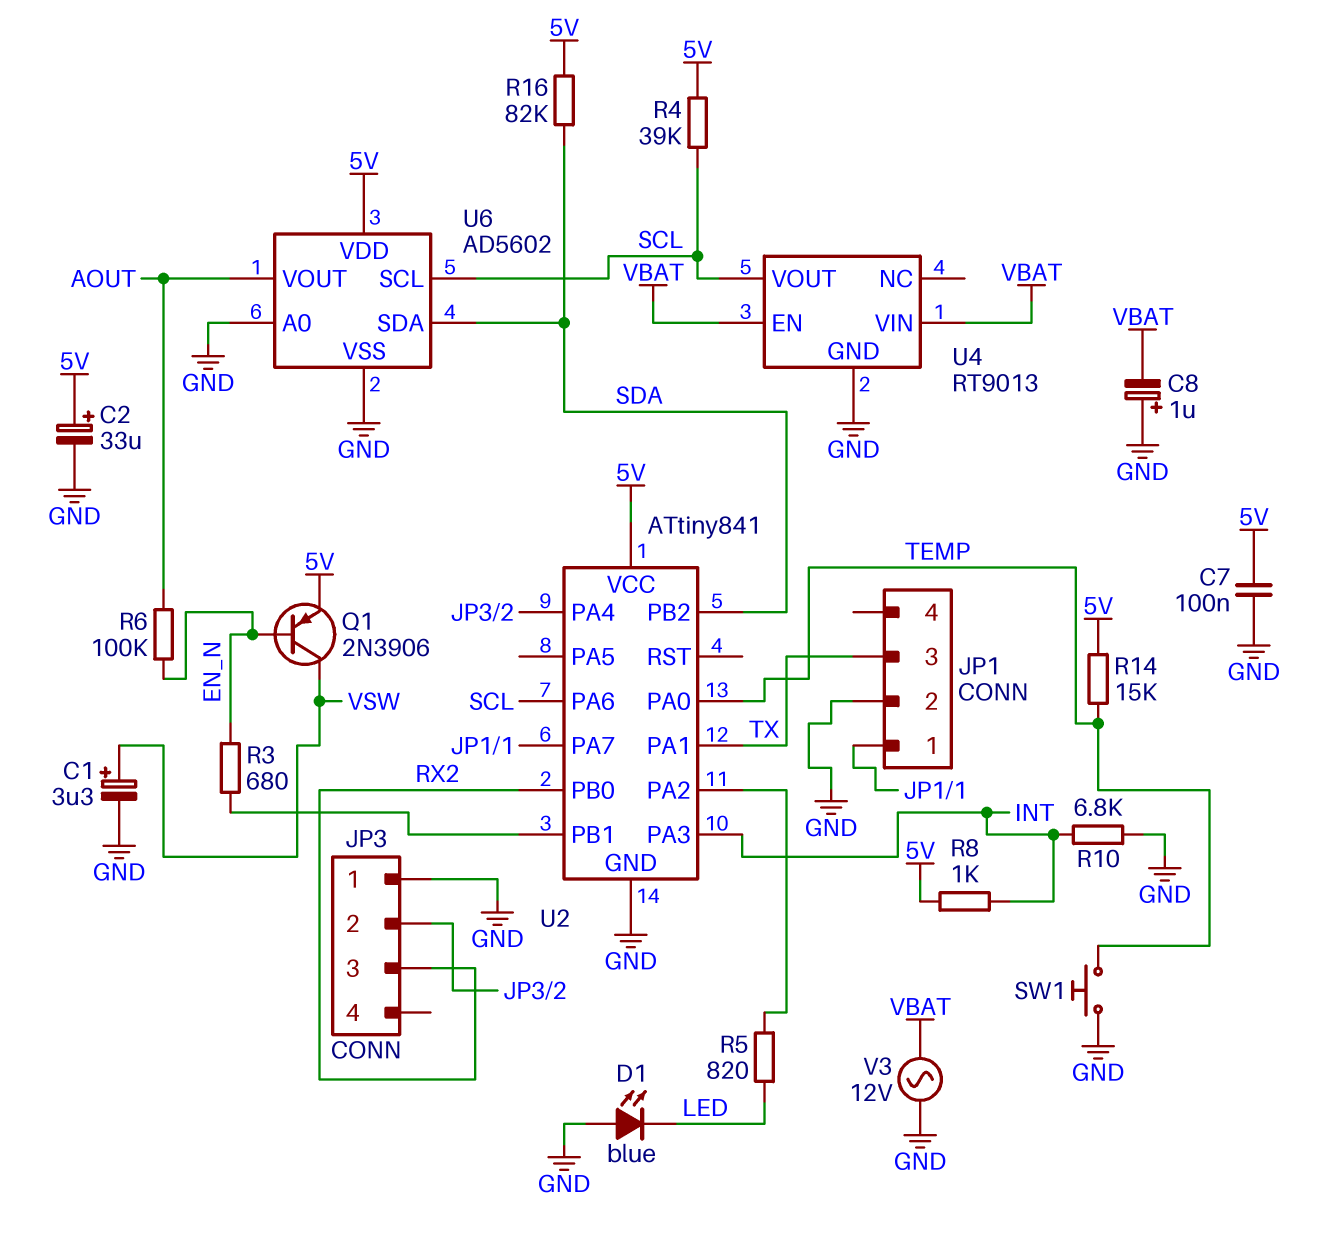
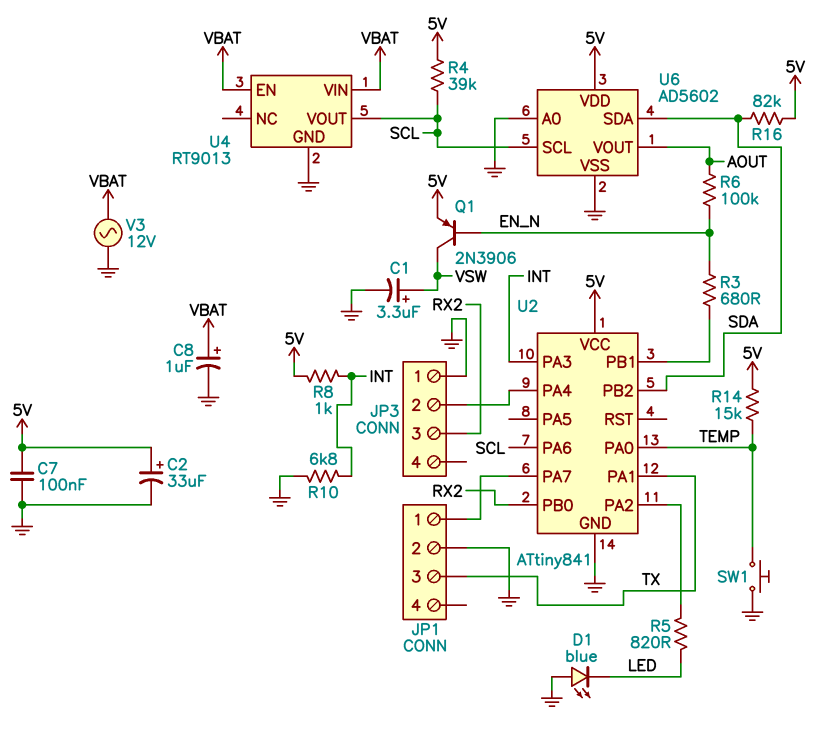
C8: 1uF (plus GND, minus VBAT) -> 1uF (plus VBAT, minus GND)

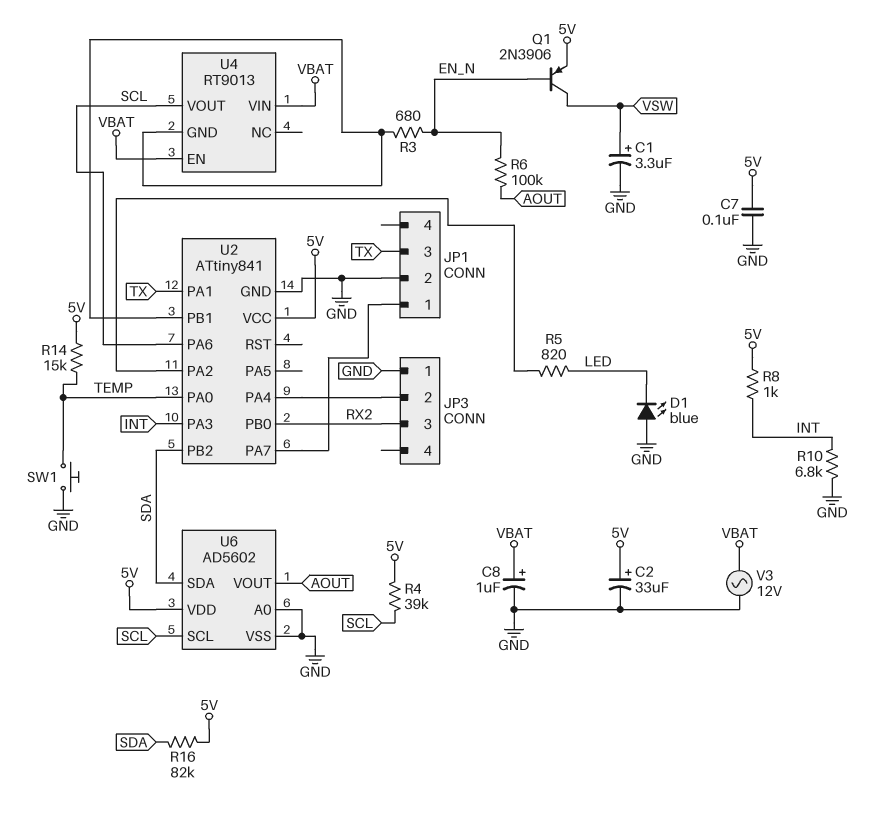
U4 pin GND: GND -> U2/PB1

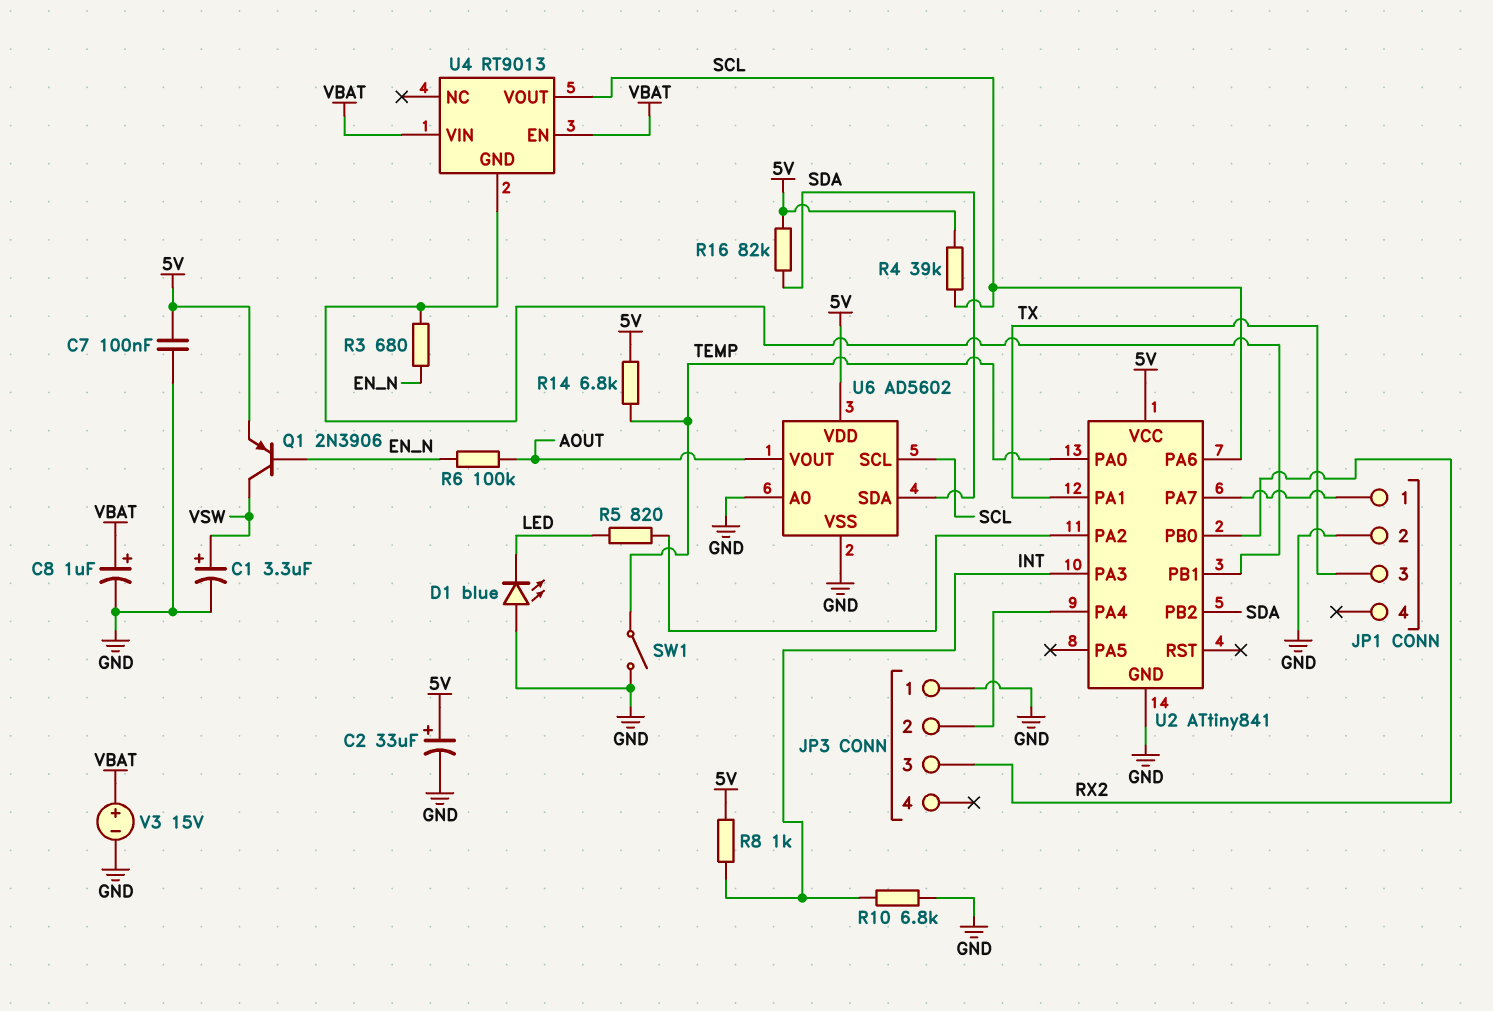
R14: 15k (5V, TEMP) -> 6.8k (5V, TEMP)
SW1: button (GND, TEMP) -> switch (GND, TEMP)
V3: AC 12V (GND, VBAT) -> 15V (plus VBAT, minus GND)

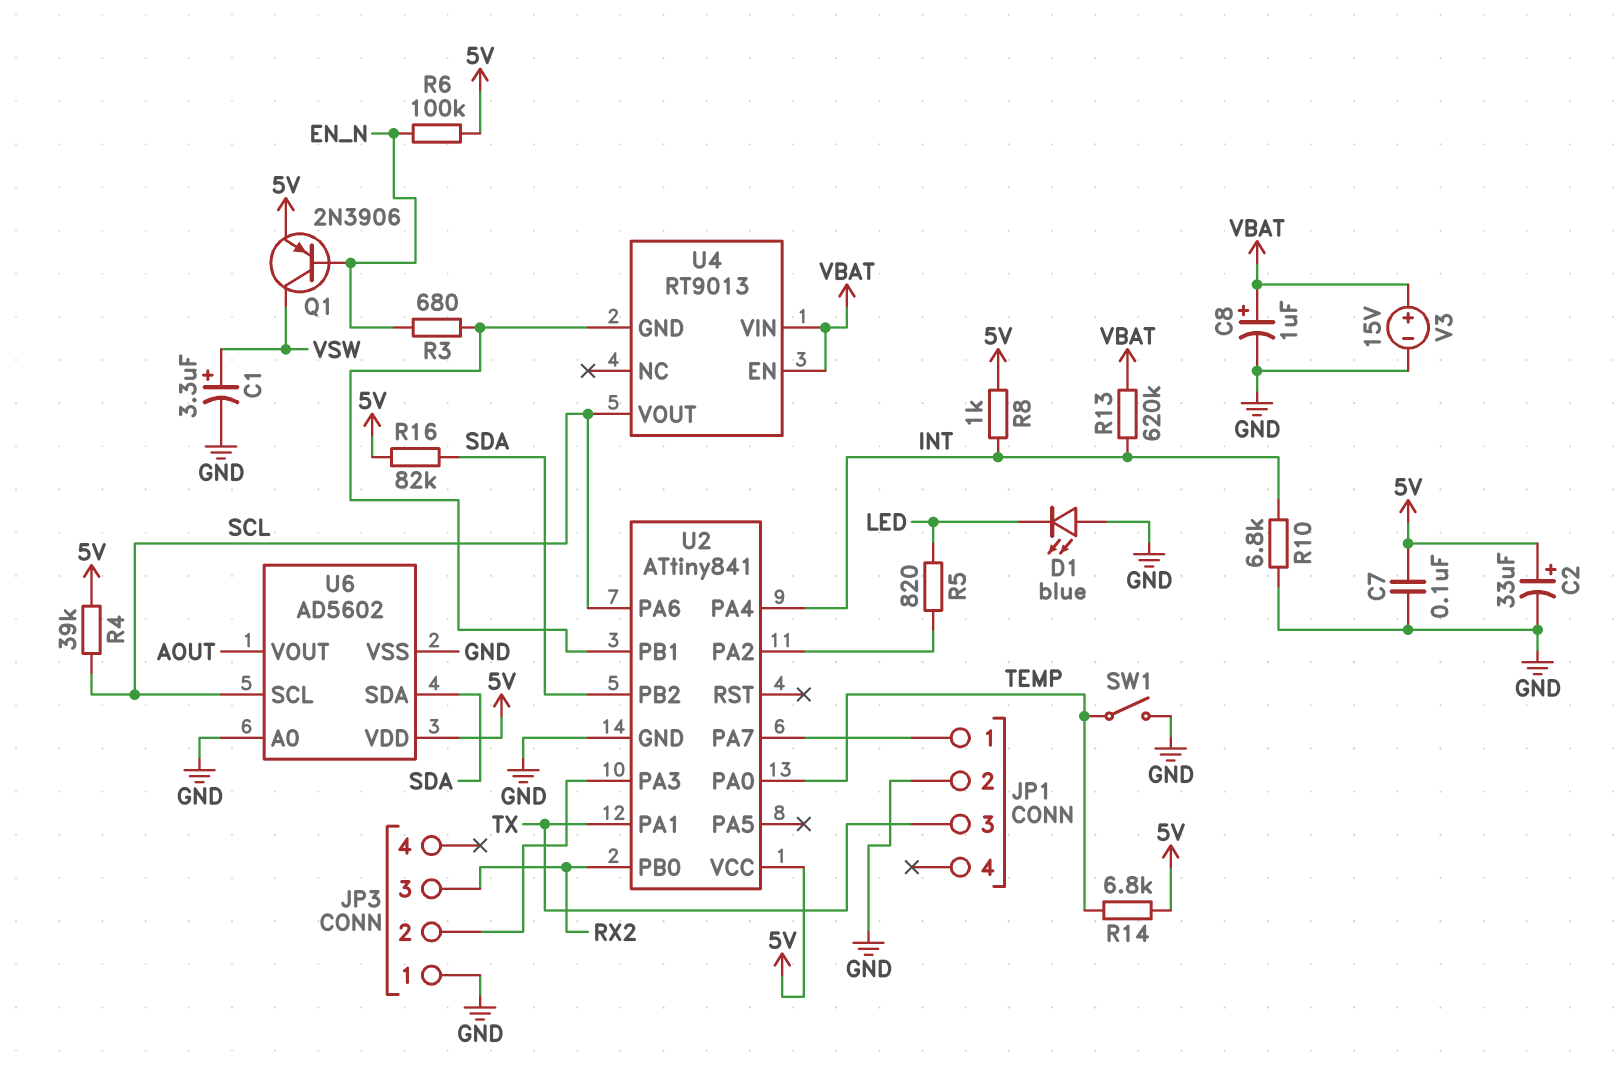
R6: 100k (AOUT, EN_N) -> 100k (5V, EN_N)
R13: none -> 620k (INT, VBAT)
U2 pin PA3: INT -> JP3/2
U2 pin PA4: JP3/2 -> INT

